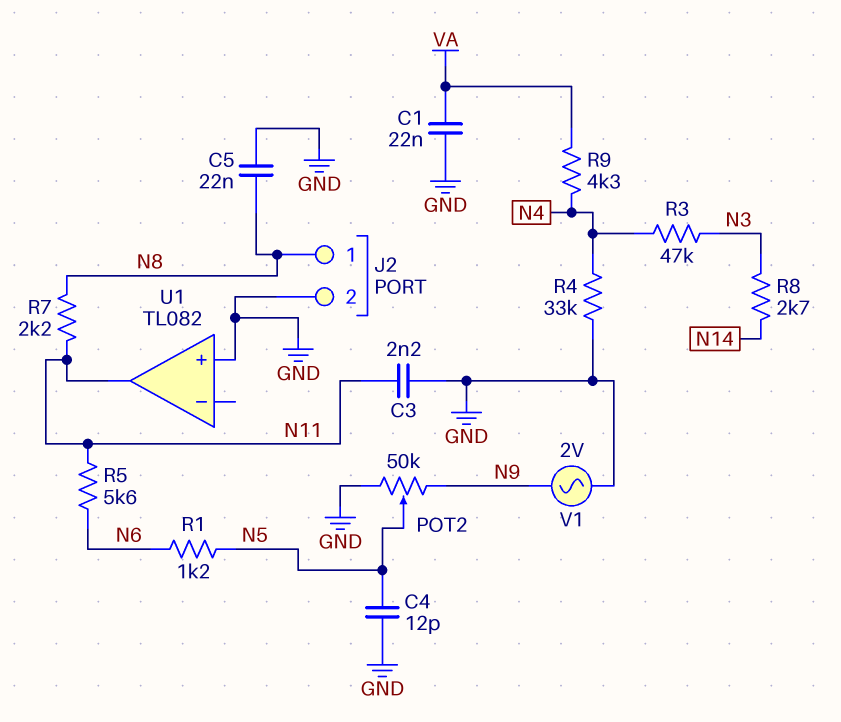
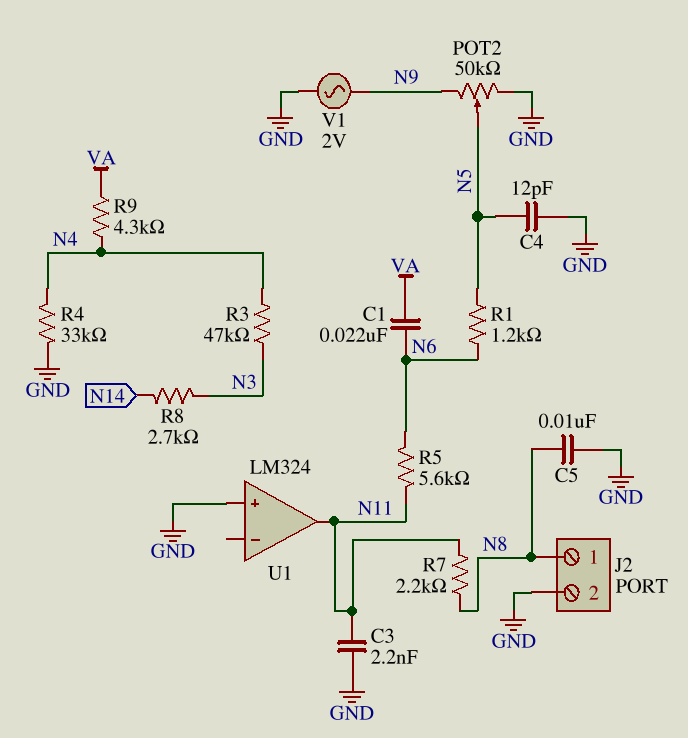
C1: 22nF (GND, VA) -> 22nF (N6, VA)
C5: 22nF (GND, N8) -> 10nF (GND, N8)
U1: TL082 -> LM324

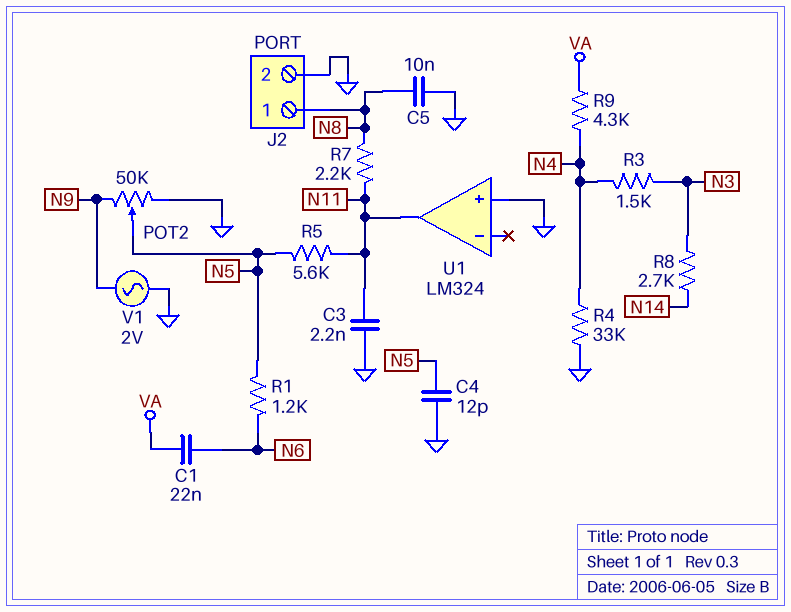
R3: 47k (N3, N4) -> 1.5k (N3, N4)
R5: 5.6k (N6, N11) -> 5.6k (N5, N11)

